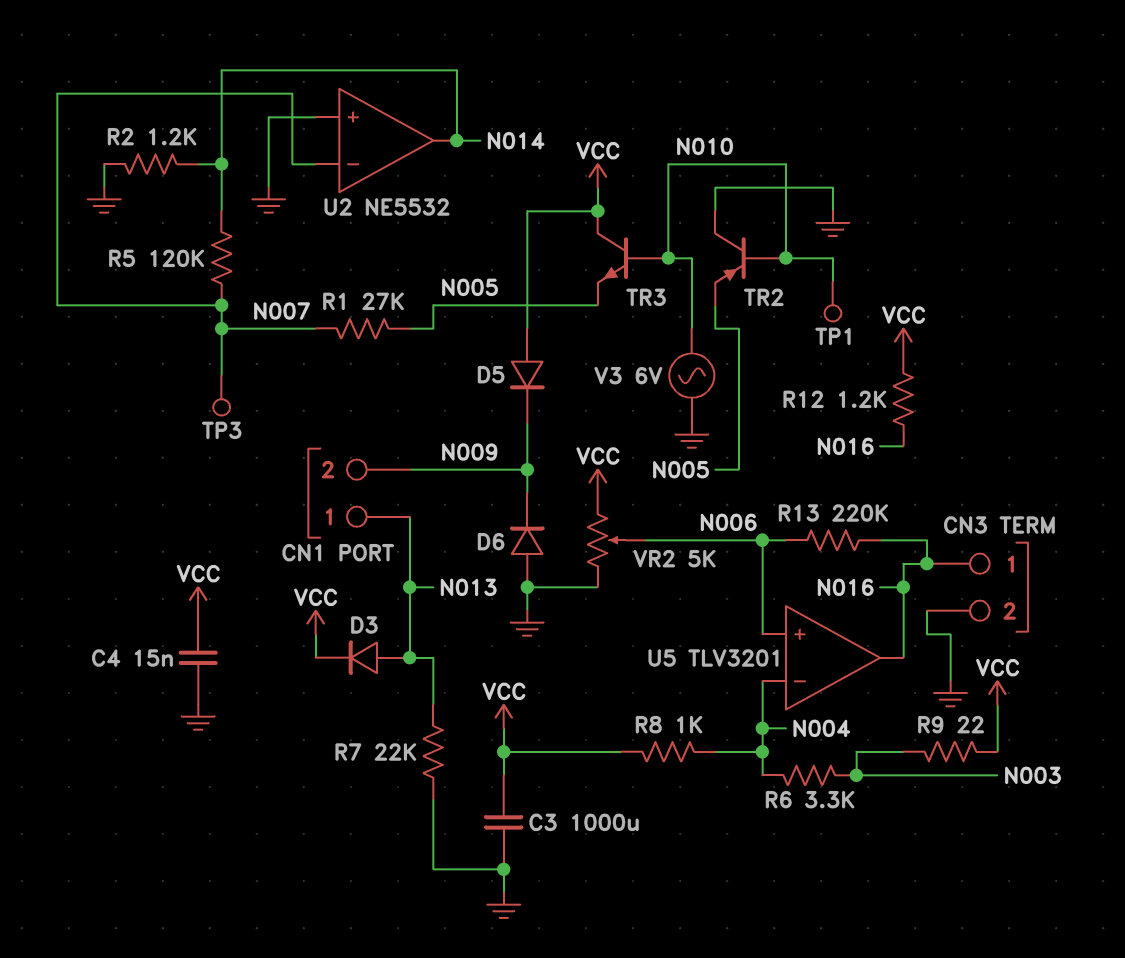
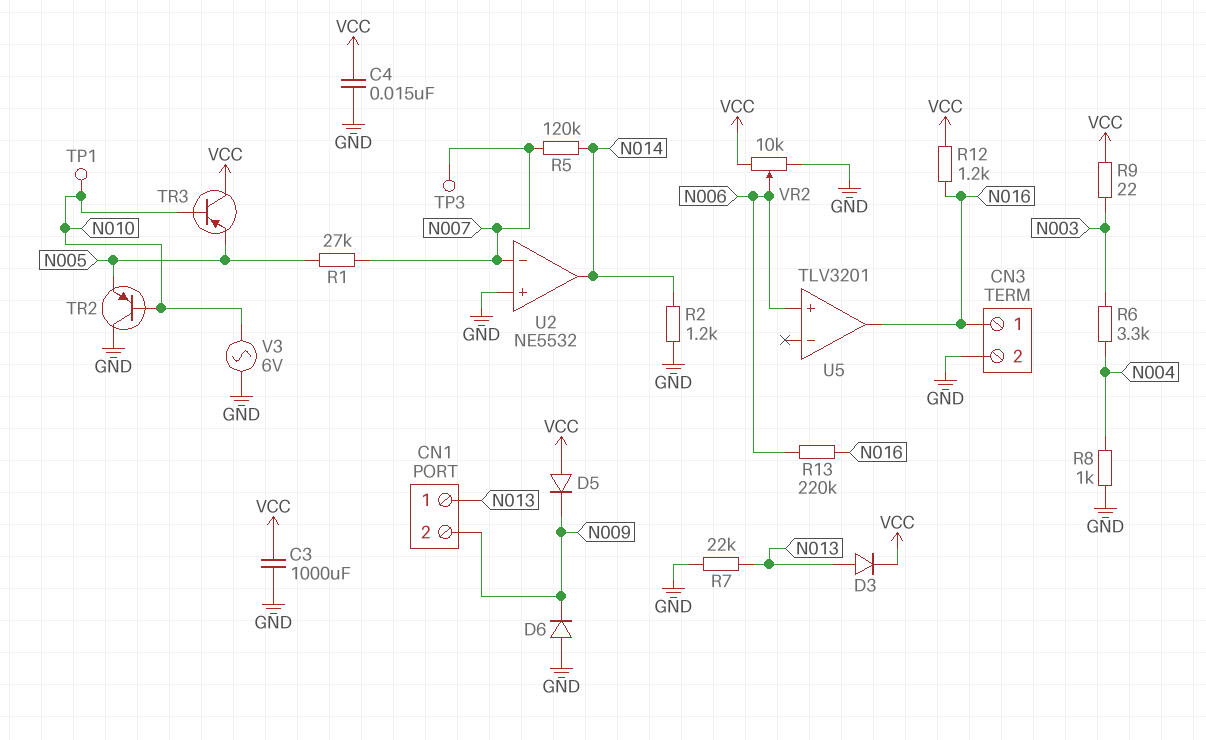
R8: 1k (N004, VCC) -> 1k (GND, N004)
TR3: NPN (B N010, C VCC, E N005) -> PNP (B N010, C VCC, E N005)
U5 pin in-: N004 -> none
VR2: 5k (GND, VCC, wiper N006) -> 10k (GND, VCC, wiper N006)

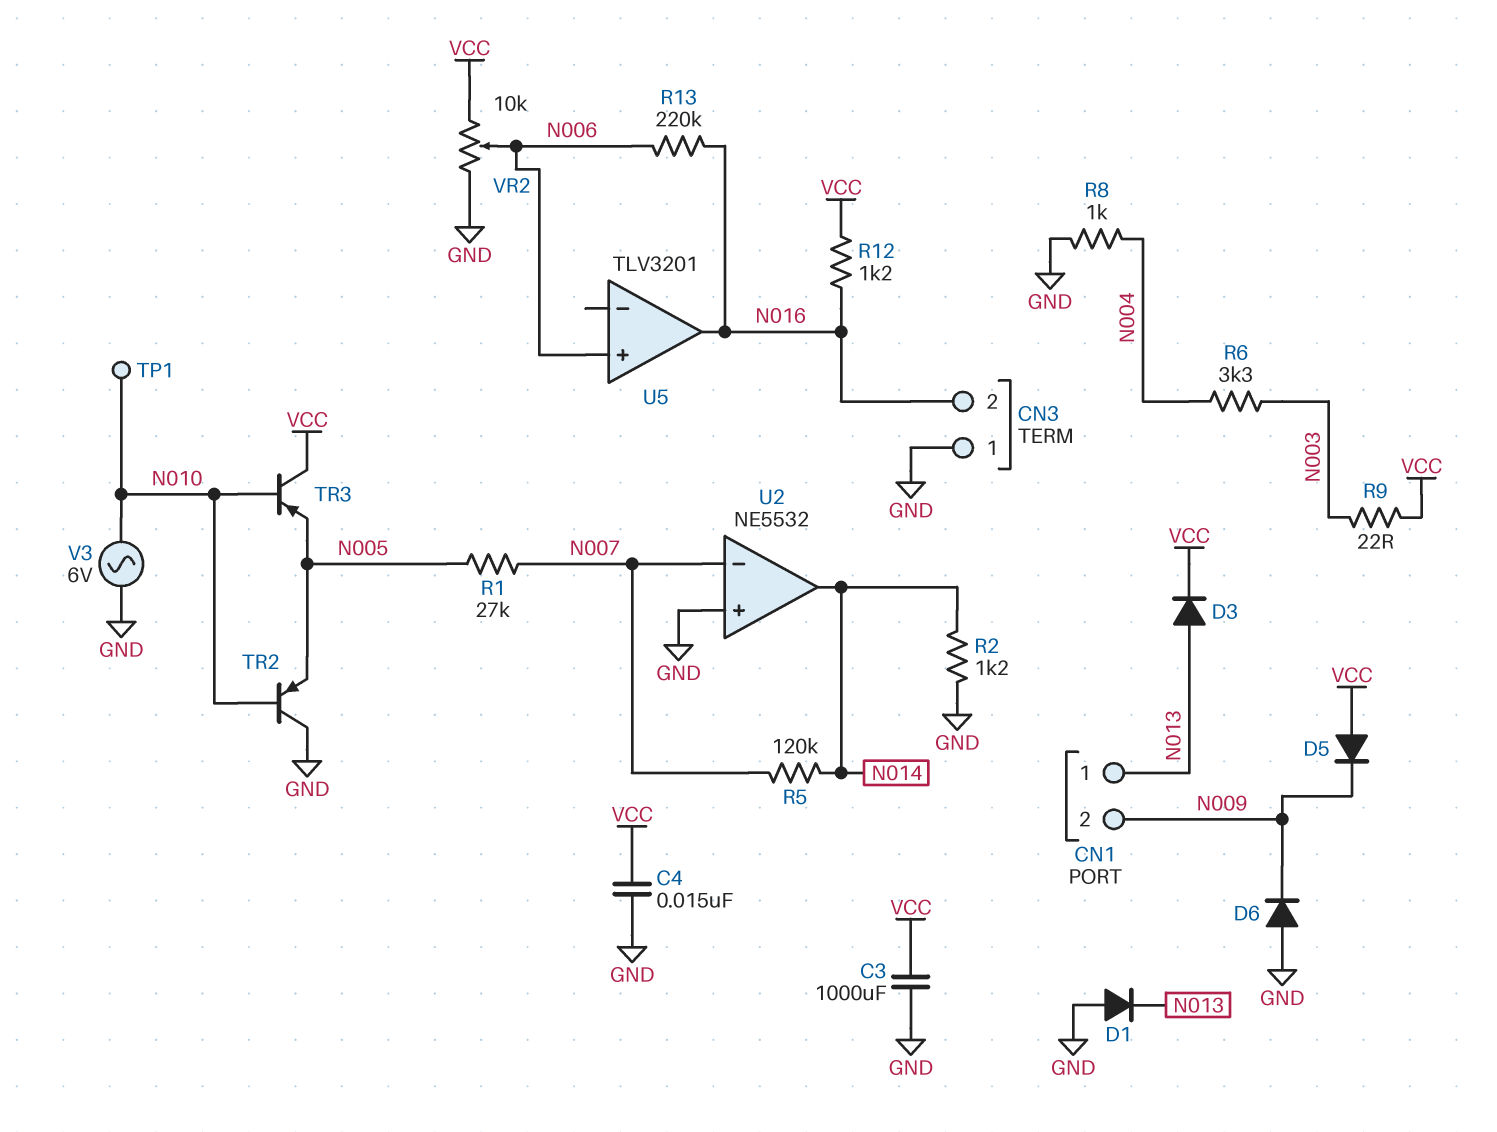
CN3 pin 1: N016 -> GND
CN3 pin 2: GND -> N016
D1: none -> diode (A GND, K N013)
R7: 22k (GND, N013) -> none
TP3: test point (N007) -> none

